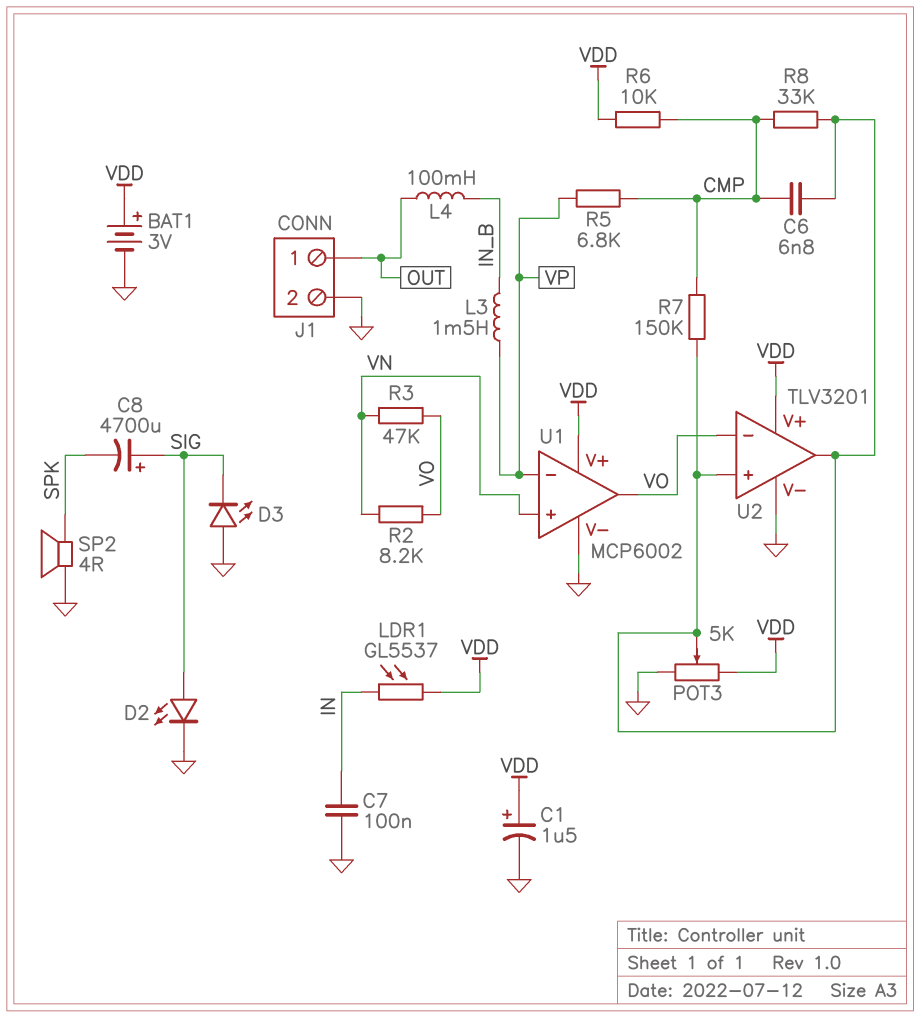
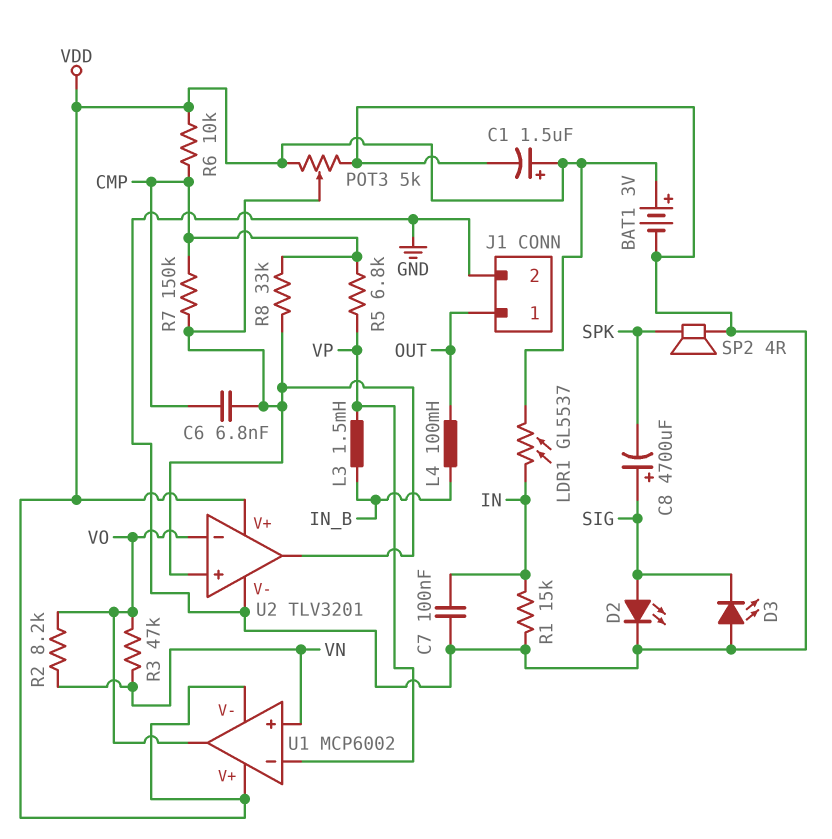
R1: none -> 15k (GND, IN)
U1 pin V-: GND -> VDD

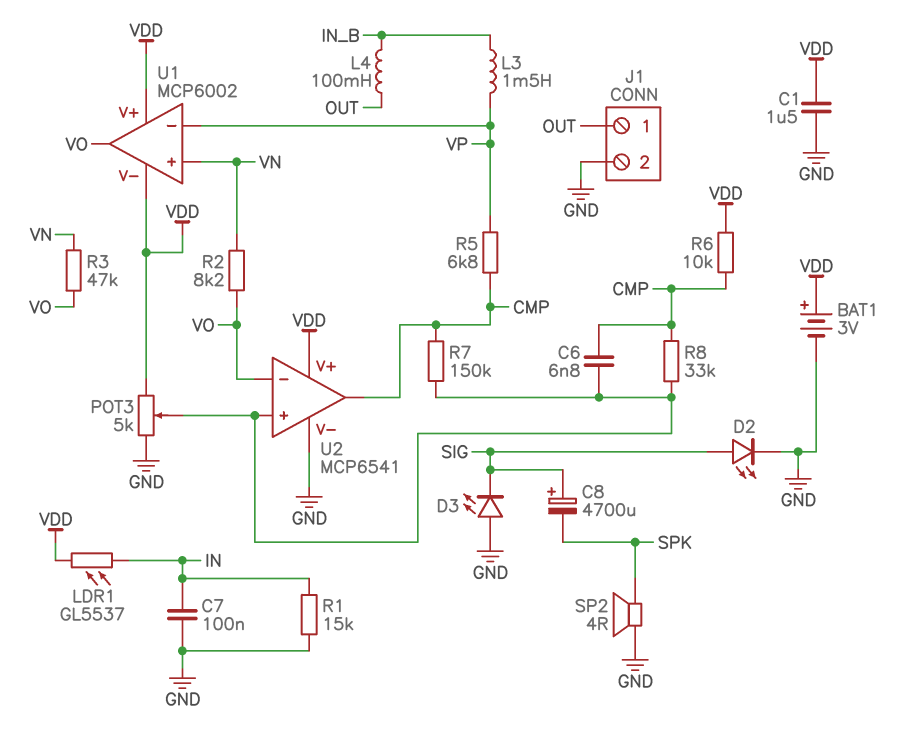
C1: 1.5uF (plus VDD, minus GND) -> 1.5uF (GND, VDD)
U2: TLV3201 -> MCP6541
U2 pin out: U2/in+ -> CMP

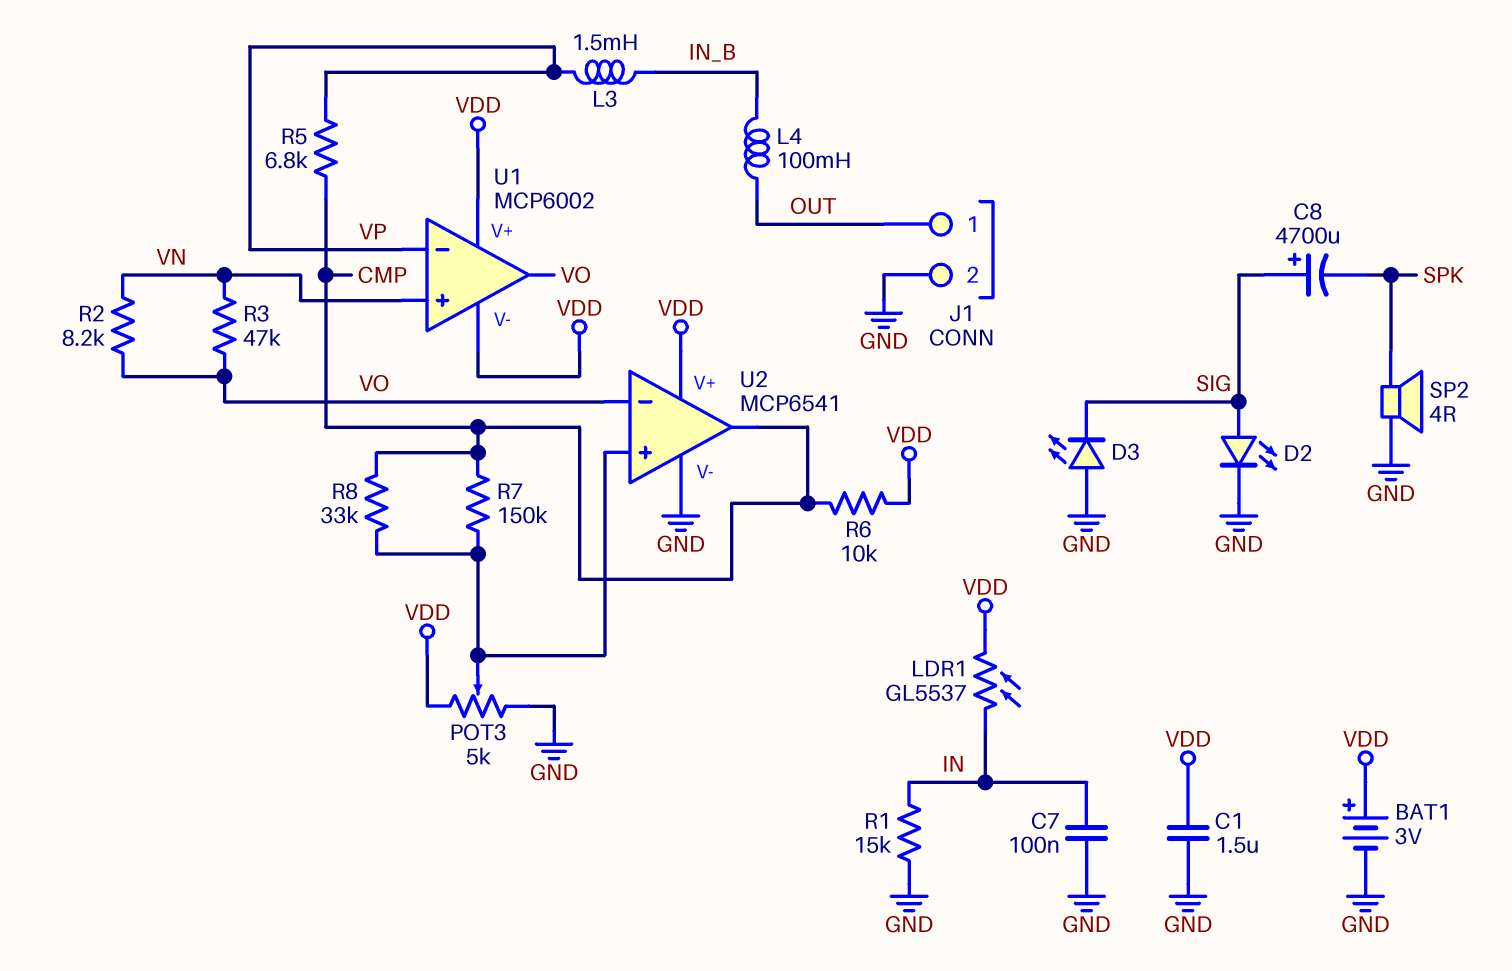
C6: 6.8nF (CMP, U2/in+) -> none

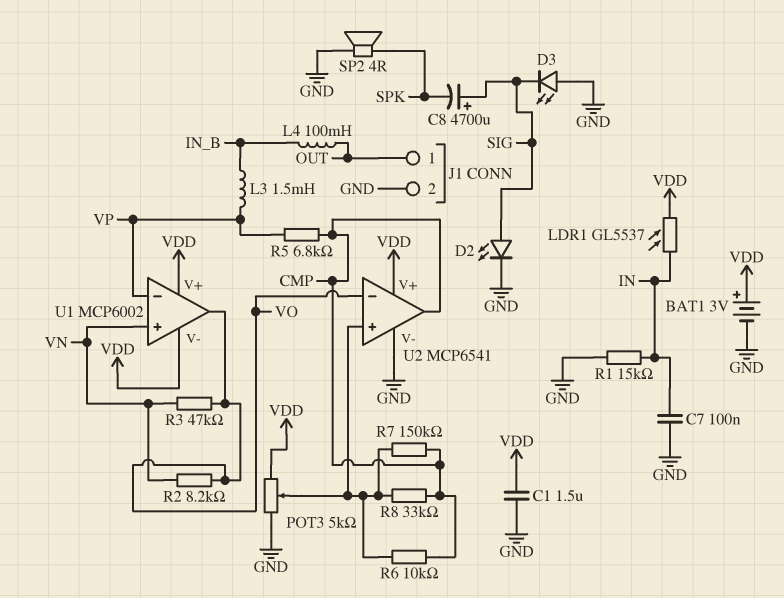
R6: 10k (CMP, VDD) -> 10k (CMP, U2/in+)

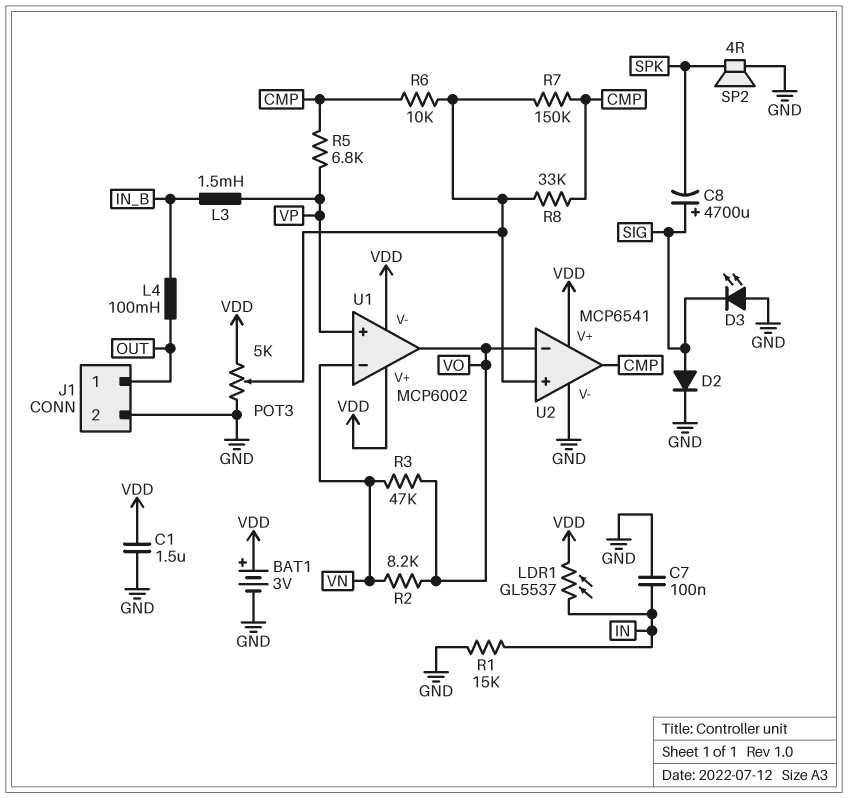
D2: LED (A SIG, K GND) -> diode (A SIG, K GND)
U1 pin in+: VN -> VP
U1 pin in-: VP -> VN

